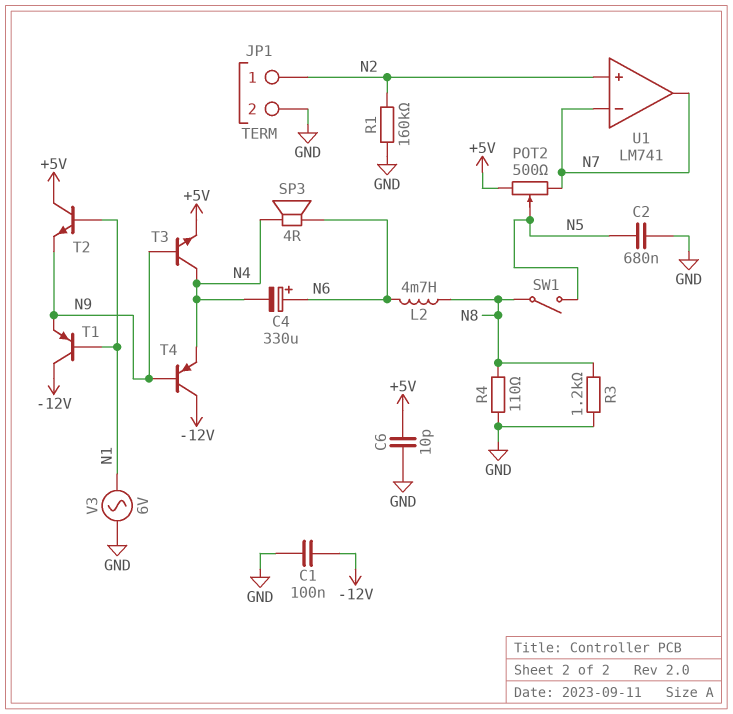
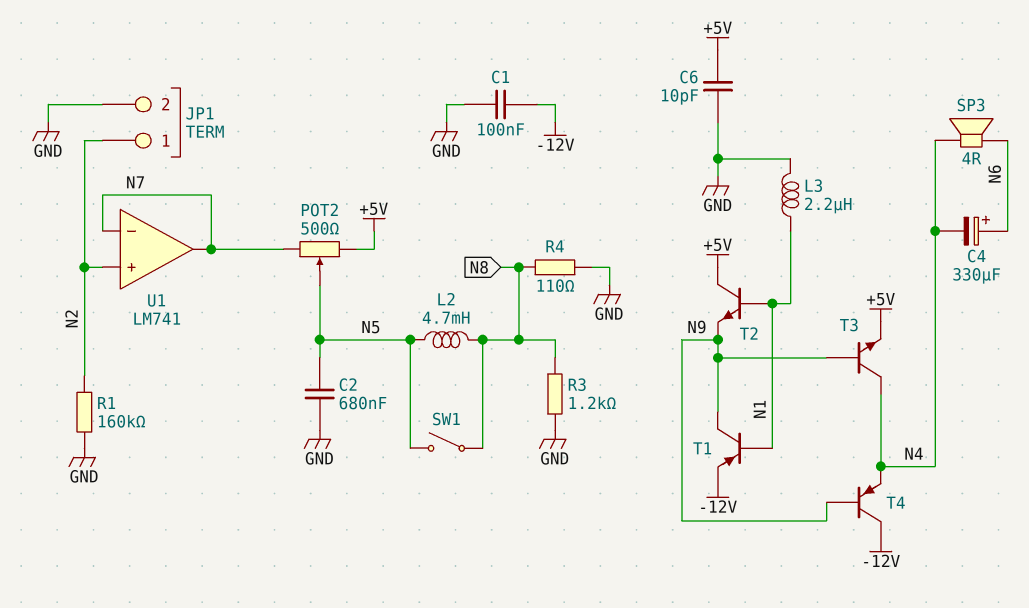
L2: 4.7mH (N6, N8) -> 4.7mH (N5, N8)
L3: none -> 2.2uH (GND, N1)
T1: PNP (B N1, C -12V, E N9) -> PNP (B N1, C N9, E -12V)
V3: AC 6V (GND, N1) -> none

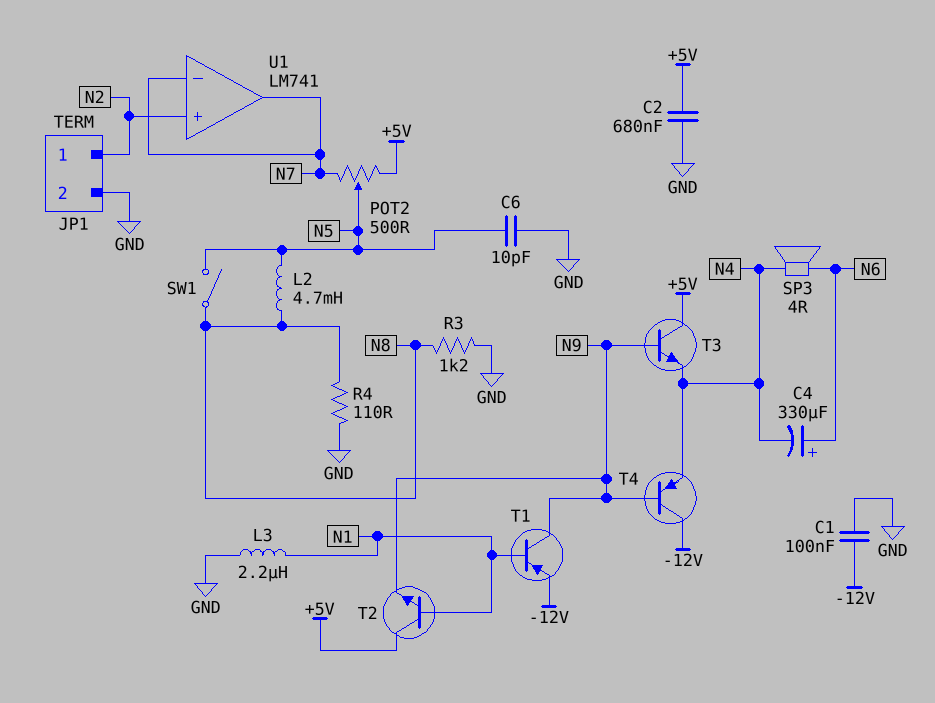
C2: 680nF (GND, N5) -> 680nF (+5V, GND)
C6: 10pF (+5V, GND) -> 10pF (GND, N5)
R1: 160k (GND, N2) -> none
T3: NPN (B N9, C N4, E +5V) -> NPN (B N9, C +5V, E N4)

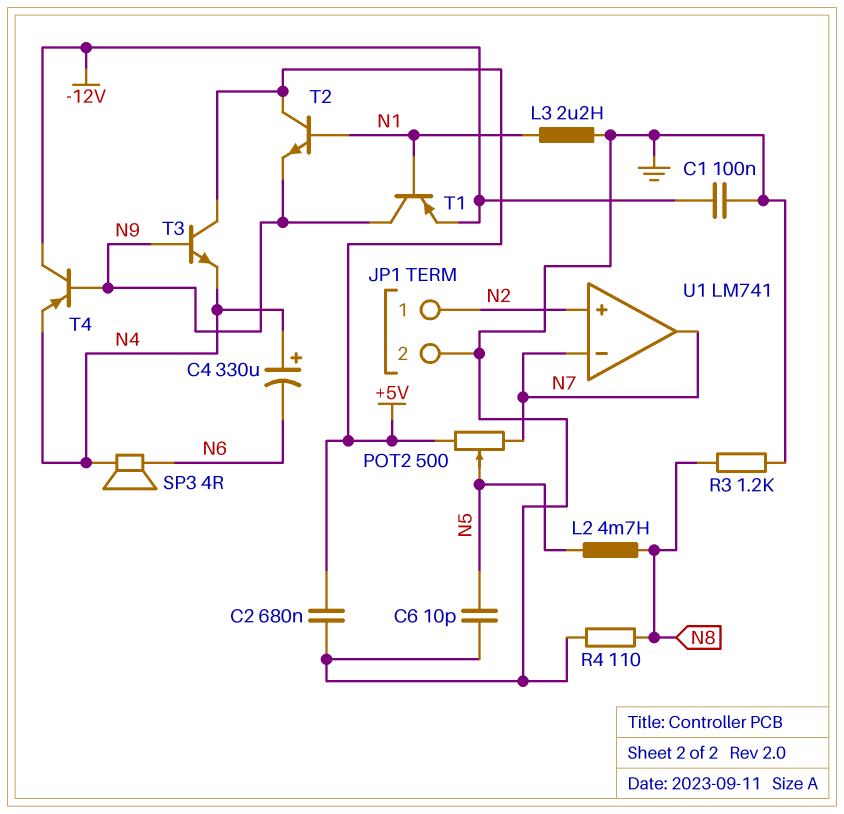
C4: 330uF (plus N6, minus N4) -> 330uF (plus N4, minus N6)
SW1: switch (N5, N8) -> none

